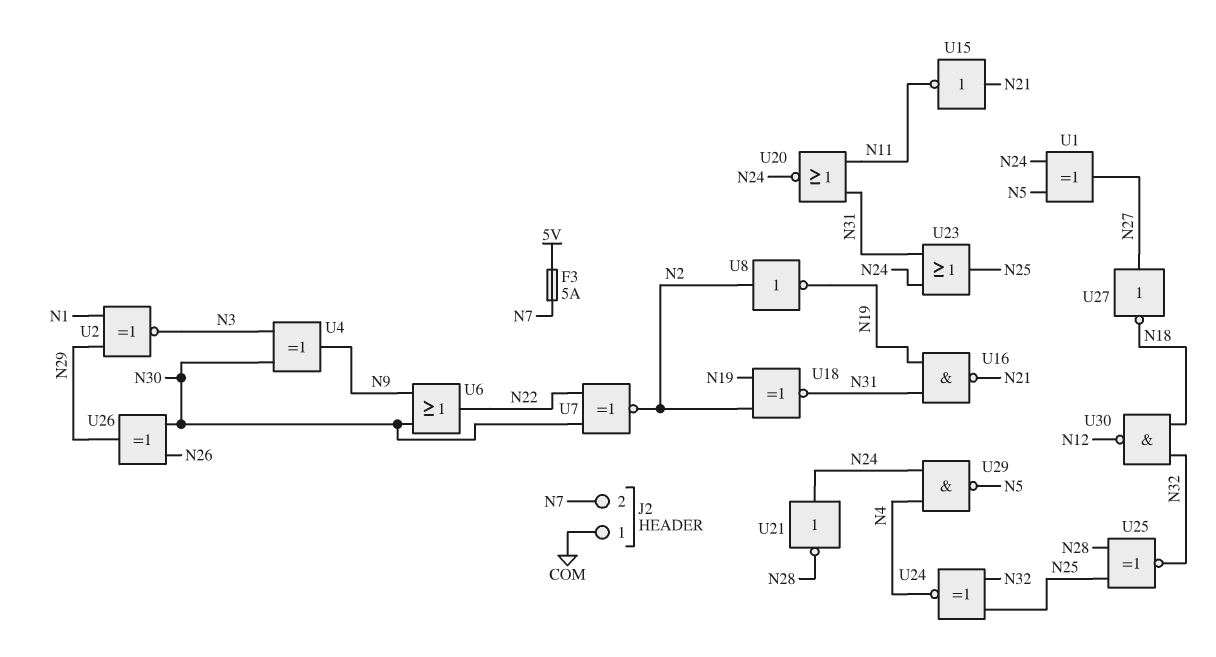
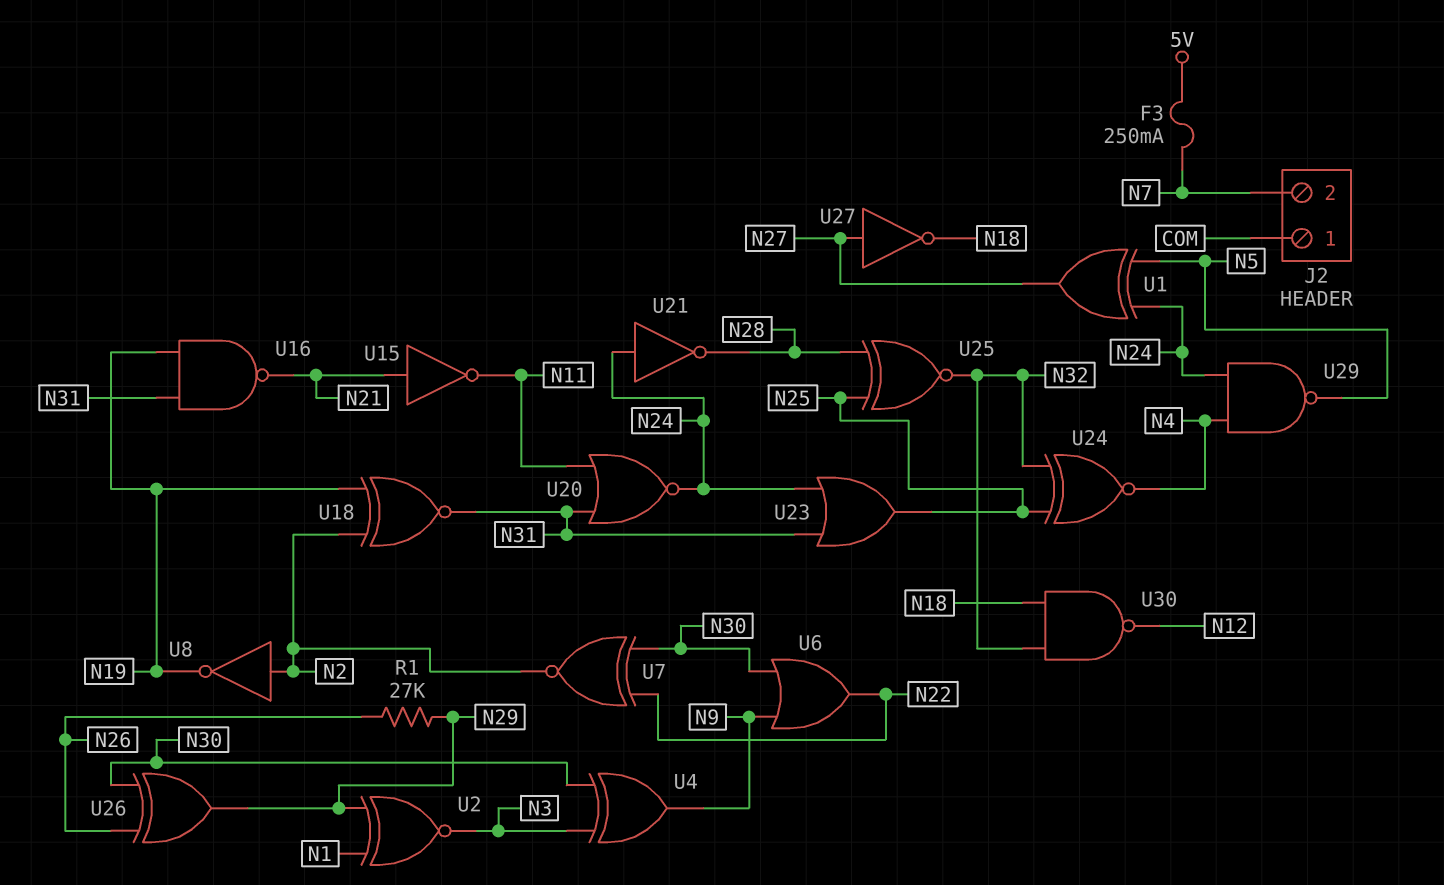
F3: 5A (5V, N7) -> 250mA (5V, N7)
R1: none -> 27k (N26, N29)

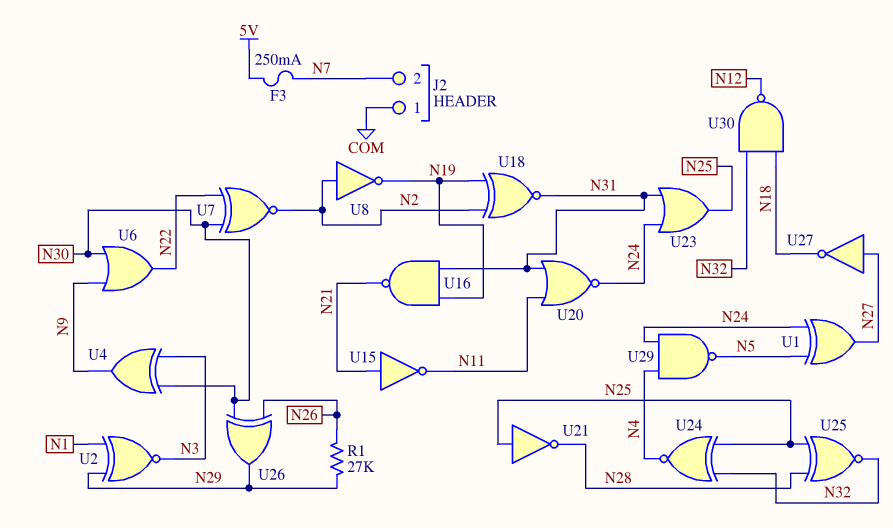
U21: NOT (in N24, out N28) -> NOT (in N25, out N28)

